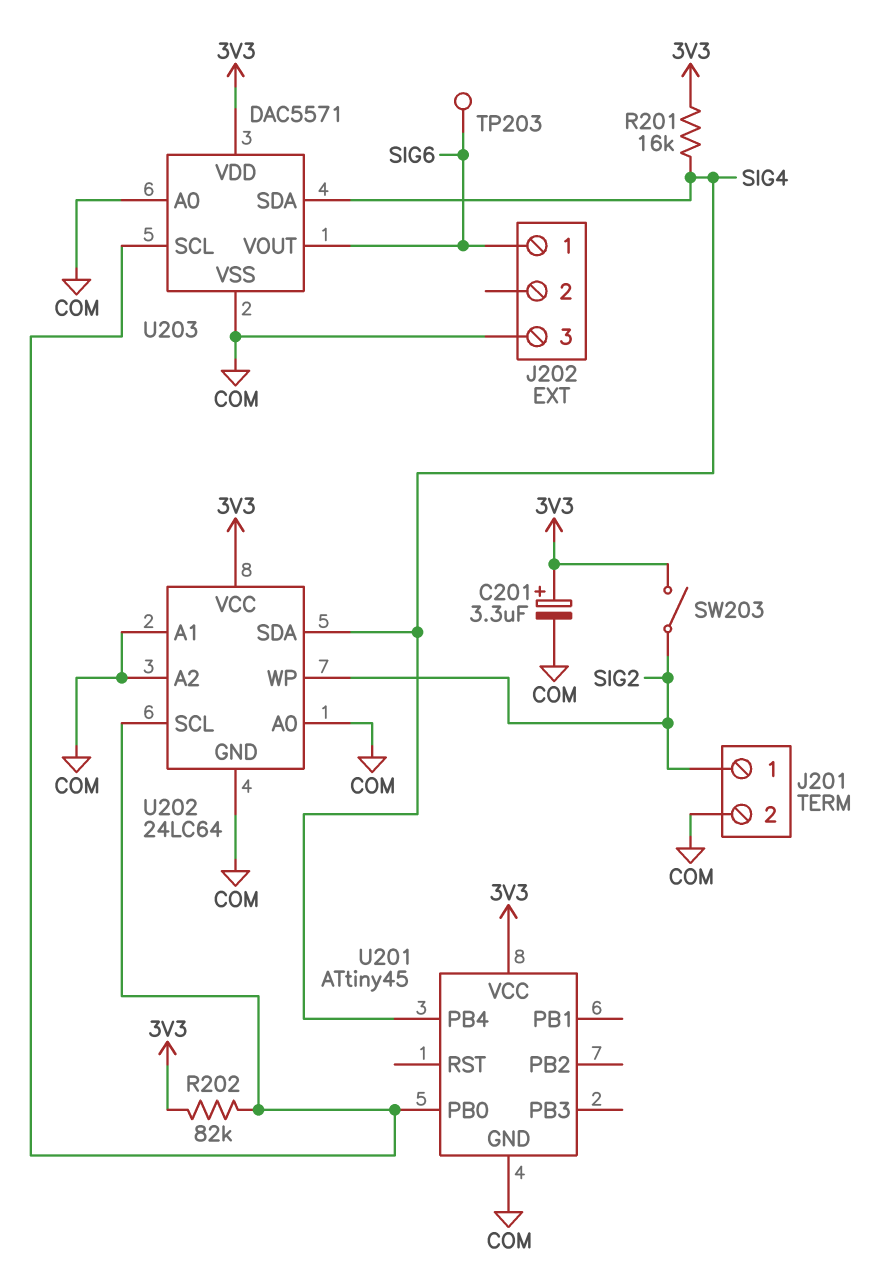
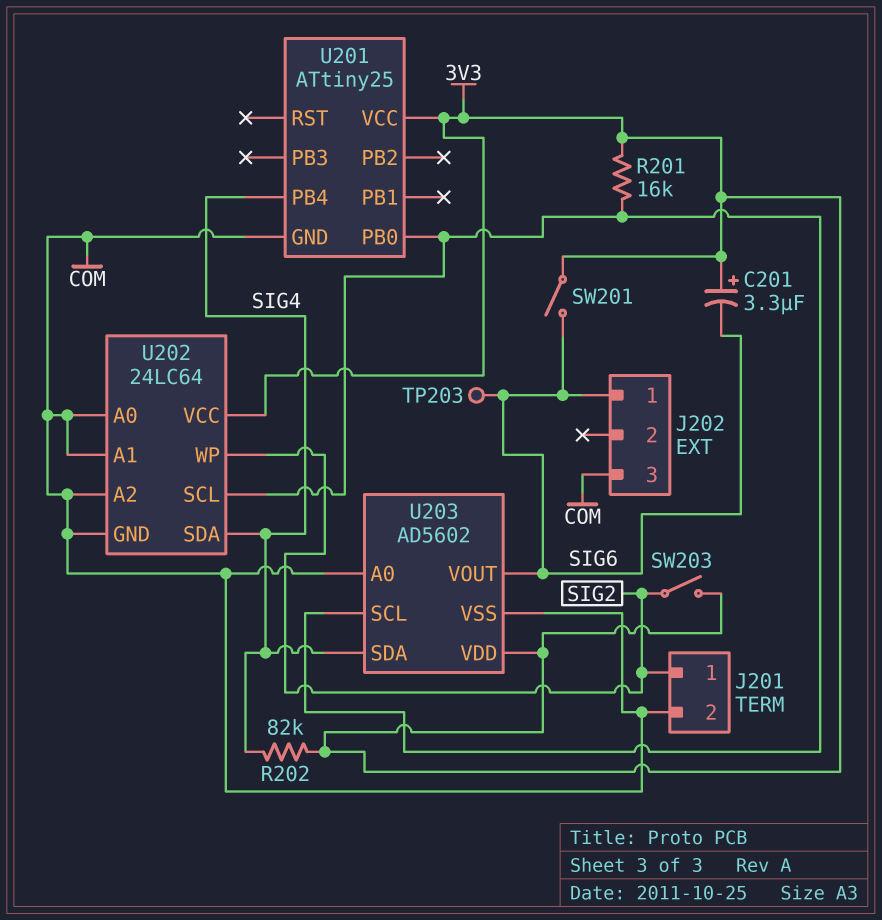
C201: 3.3uF (plus 3V3, minus COM) -> 3.3uF (plus 3V3, minus SIG6)
R201: 16k (3V3, SIG4) -> 16k (3V3, U201/PB0)
R202: 82k (3V3, U201/PB0) -> 82k (3V3, SIG4)
SW201: none -> switch (3V3, SIG6)
U201: ATtiny45 -> ATtiny25
U203: DAC5571 -> AD5602

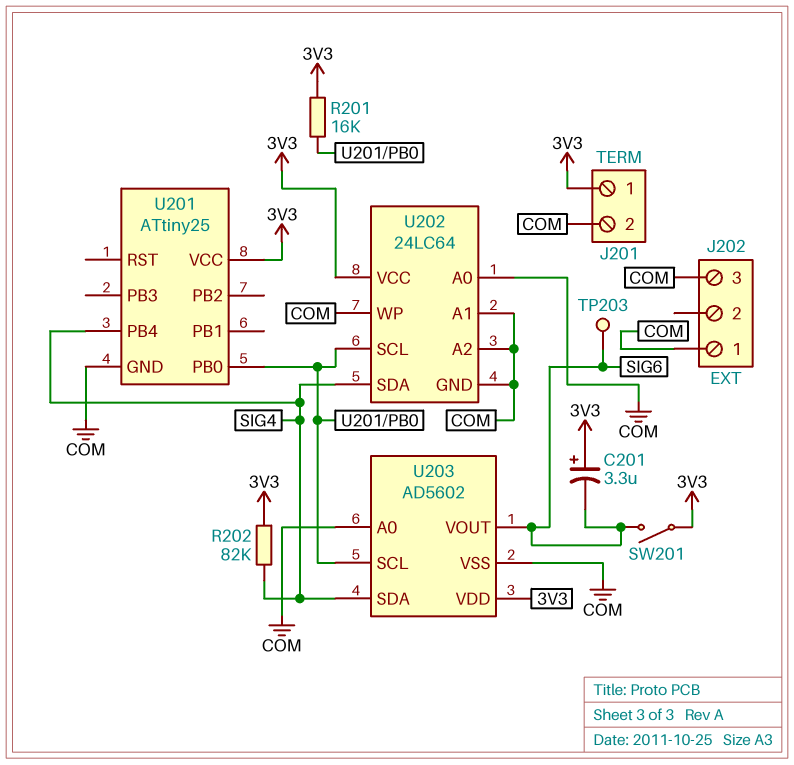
J201 pin 1: SIG2 -> 3V3
J202 pin 1: SIG6 -> COM
SW203: switch (3V3, SIG2) -> none
U202 pin WP: SIG2 -> COM

